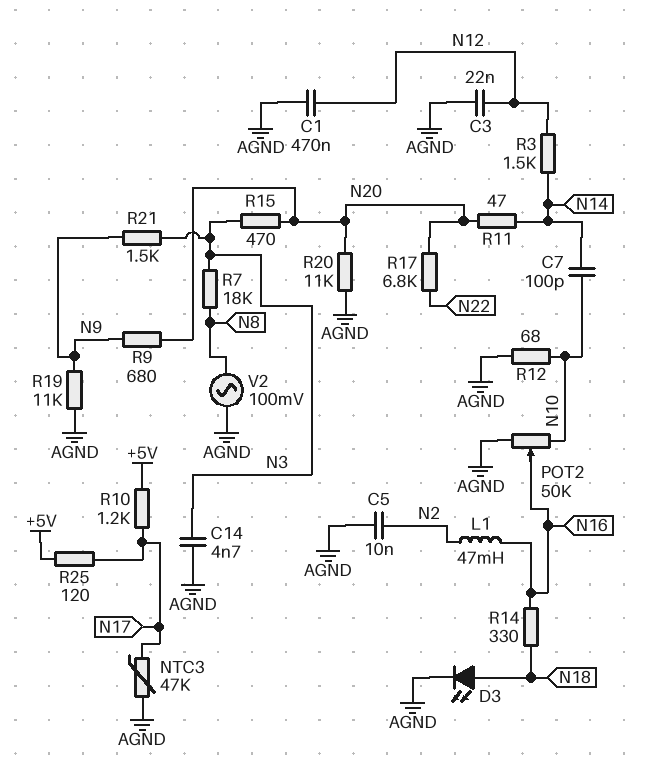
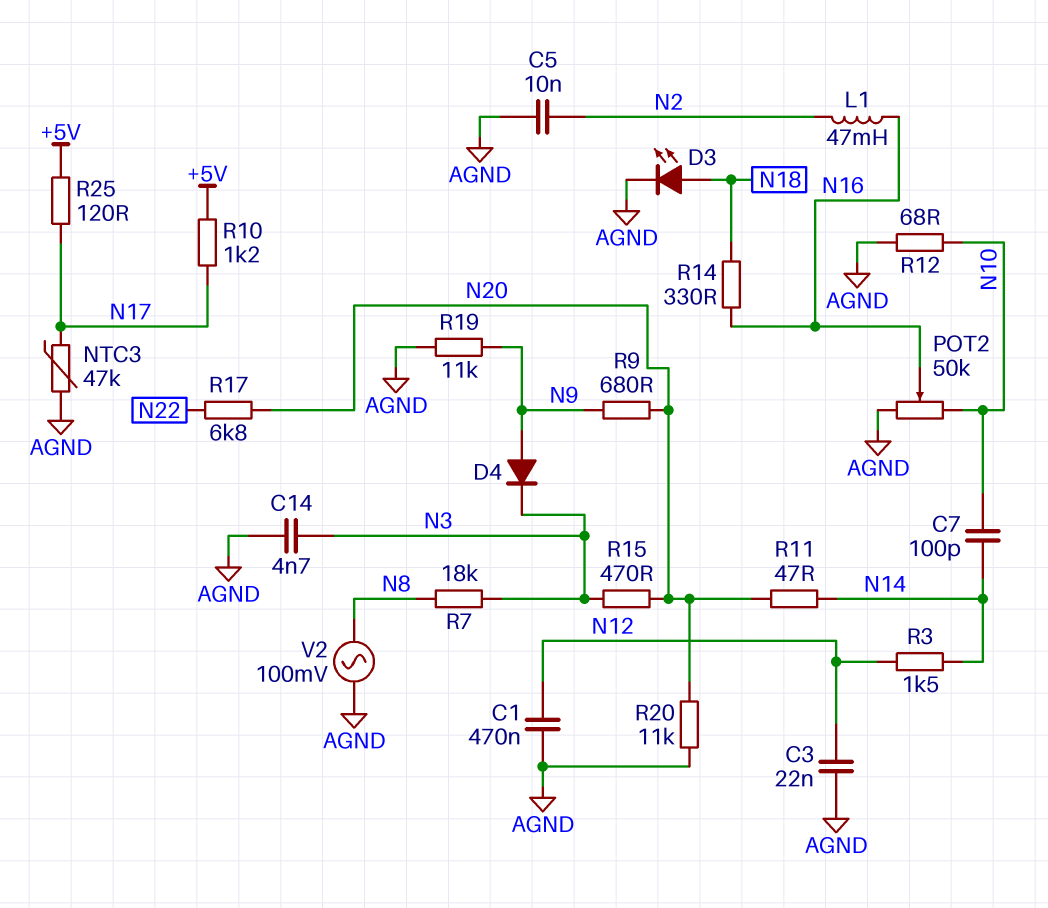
D4: none -> diode (A N9, K N3)
R21: 1.5k (N3, N9) -> none

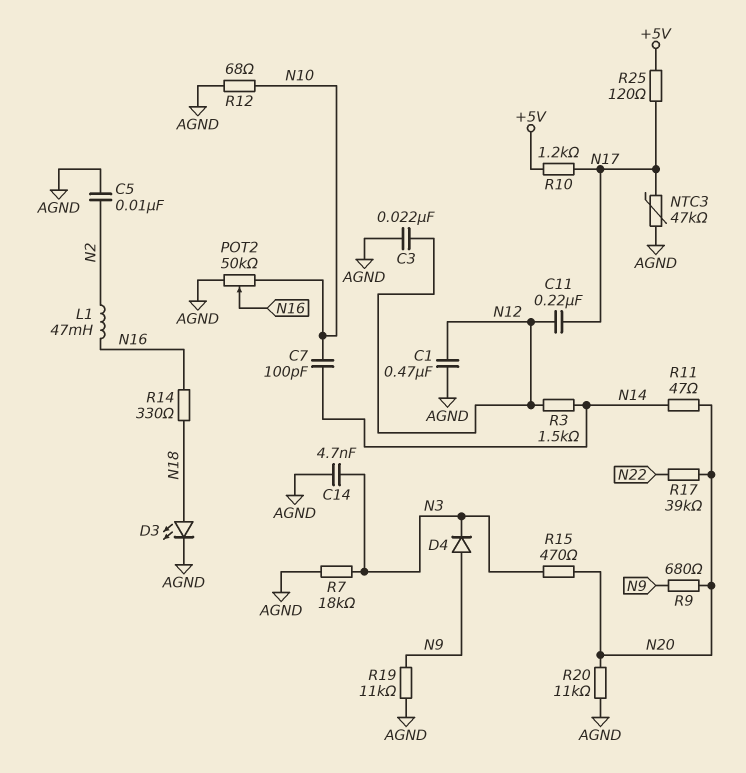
C11: none -> 220nF (N12, N17)
R7: 18k (N3, N8) -> 18k (AGND, N3)
R17: 6.8k (N20, N22) -> 39k (N20, N22)
V2: AC 100mV (AGND, N8) -> none

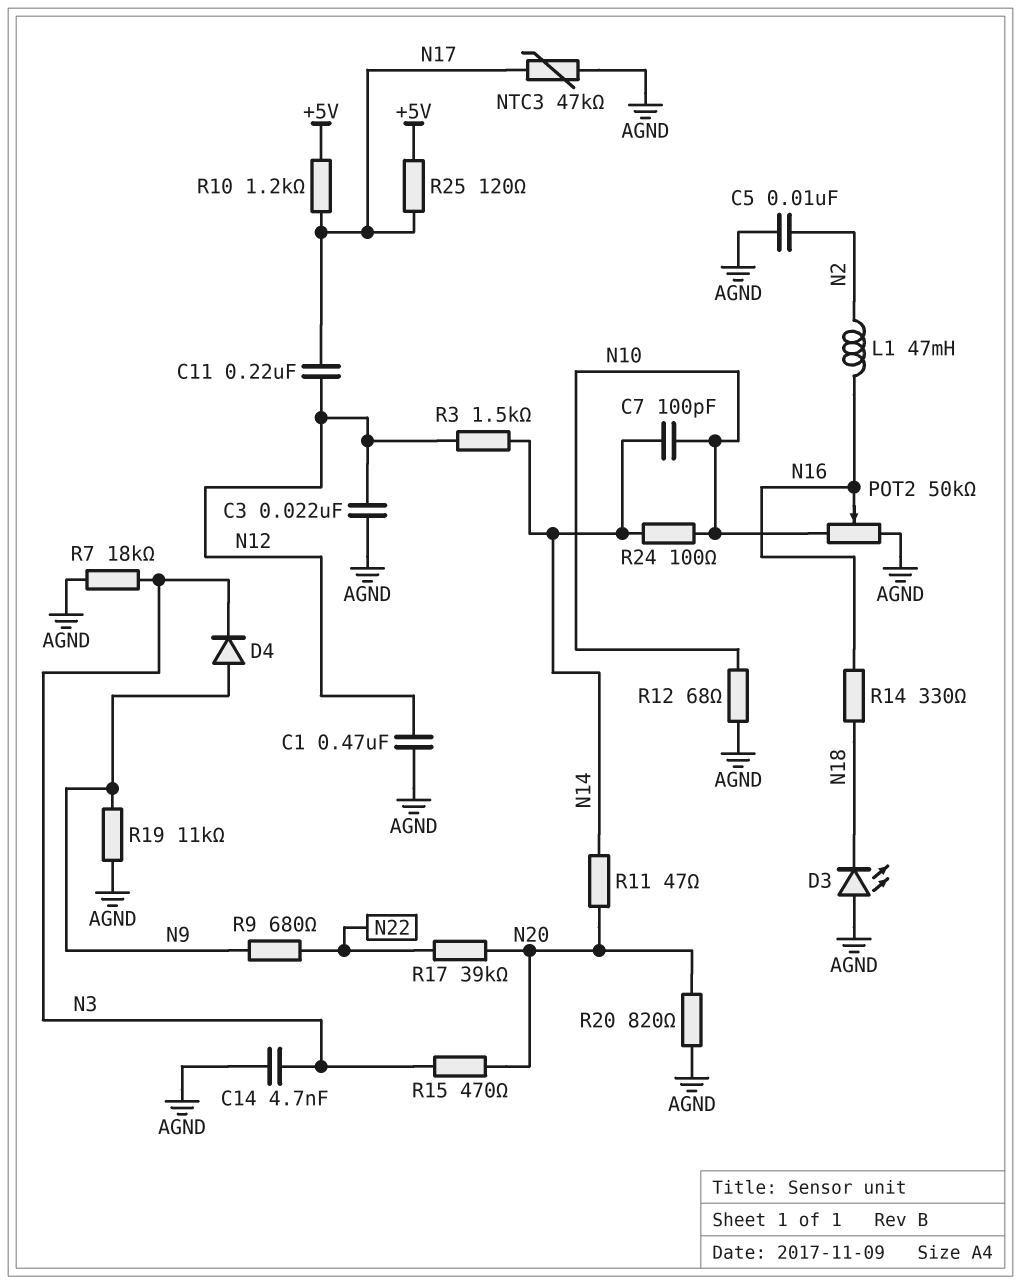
D3: LED (A N18, K AGND) -> LED (A AGND, K N18)
R9: 680 (N9, N20) -> 680 (N9, N22)
R20: 11k (AGND, N20) -> 820 (AGND, N20)
R24: none -> 100 (N10, N14)

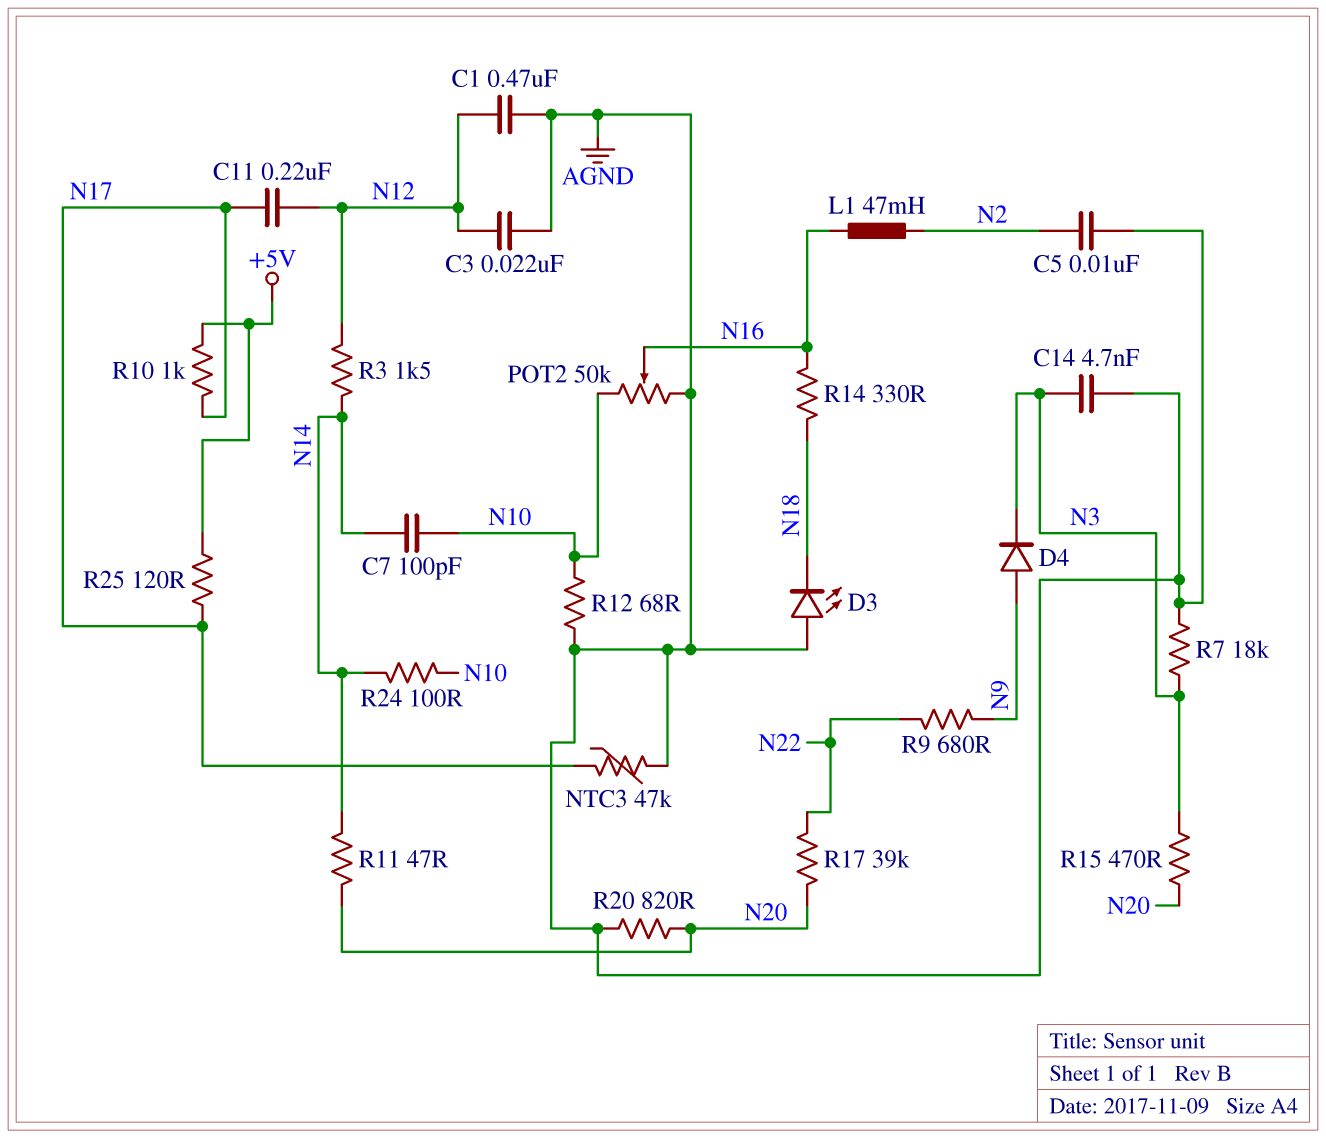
R10: 1.2k (+5V, N17) -> 1k (+5V, N17)
R19: 11k (AGND, N9) -> none

